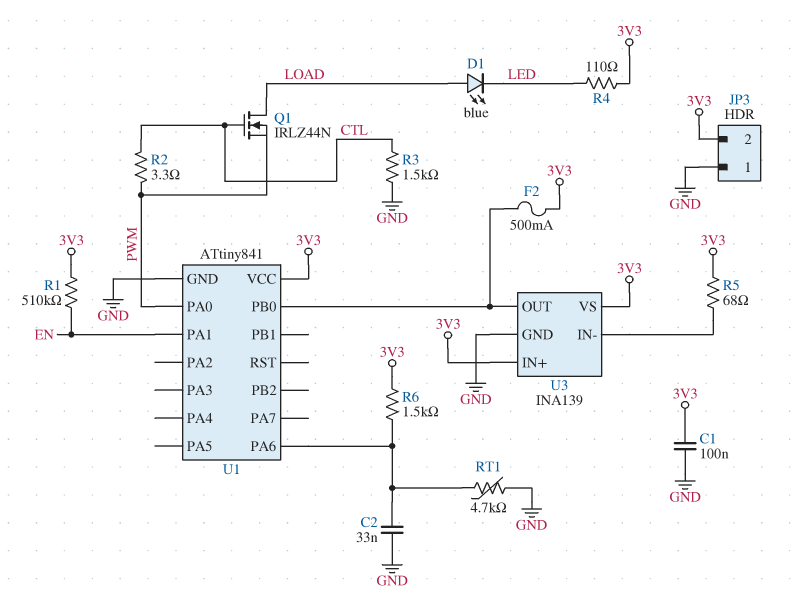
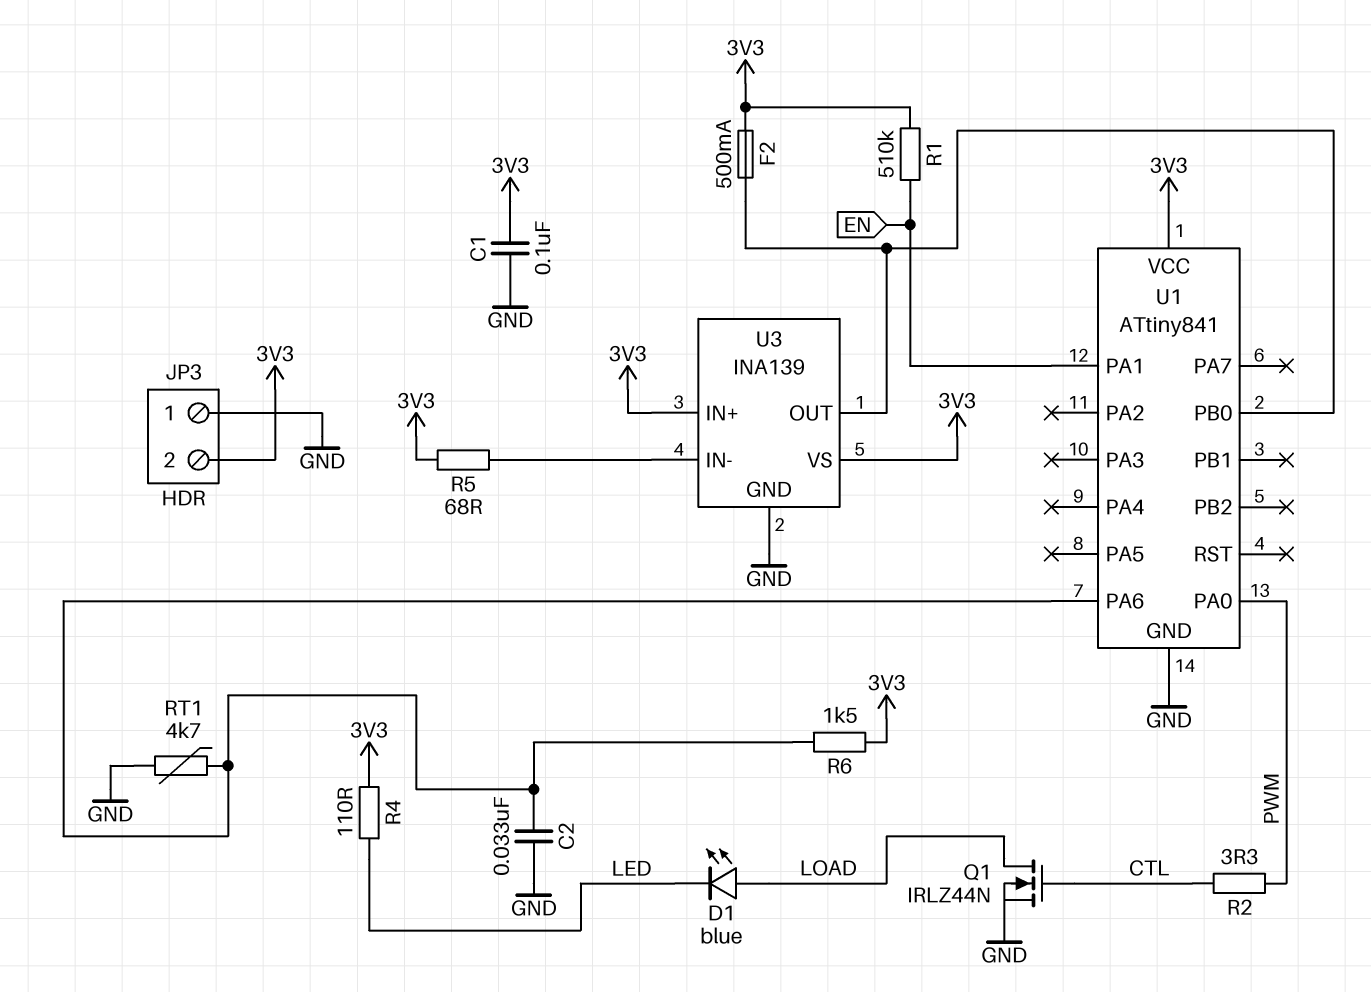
Q1: NMOS IRLZ44N (G CTL, D LOAD, S PWM) -> NMOS IRLZ44N (G CTL, D LOAD, S GND)
R3: 1.5k (CTL, GND) -> none

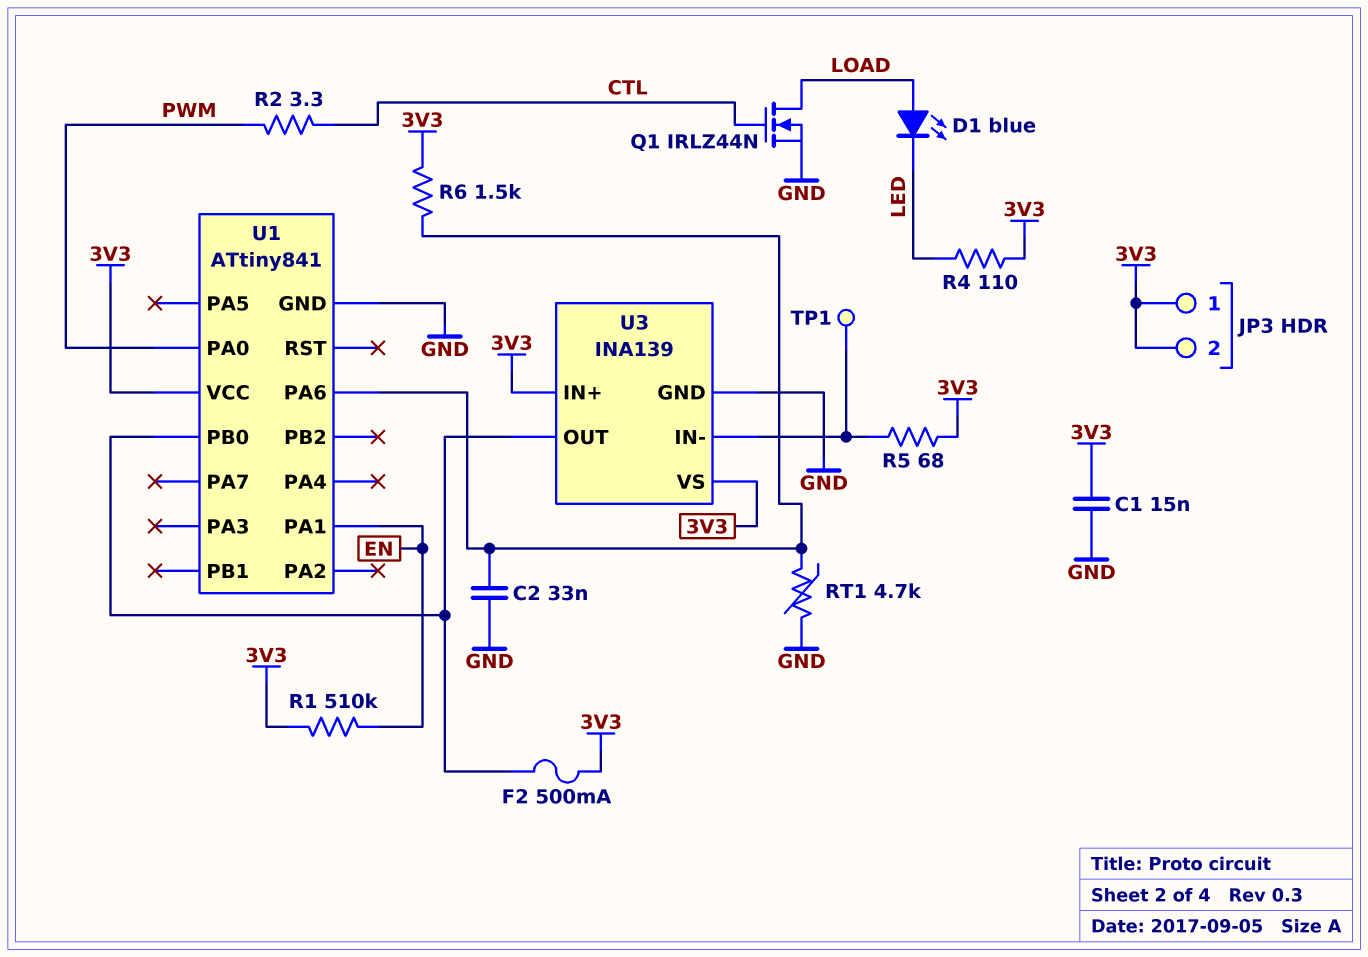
C1: 100nF (3V3, GND) -> 15nF (3V3, GND)
JP3 pin 1: GND -> 3V3
TP1: none -> test point (U3/IN-)

